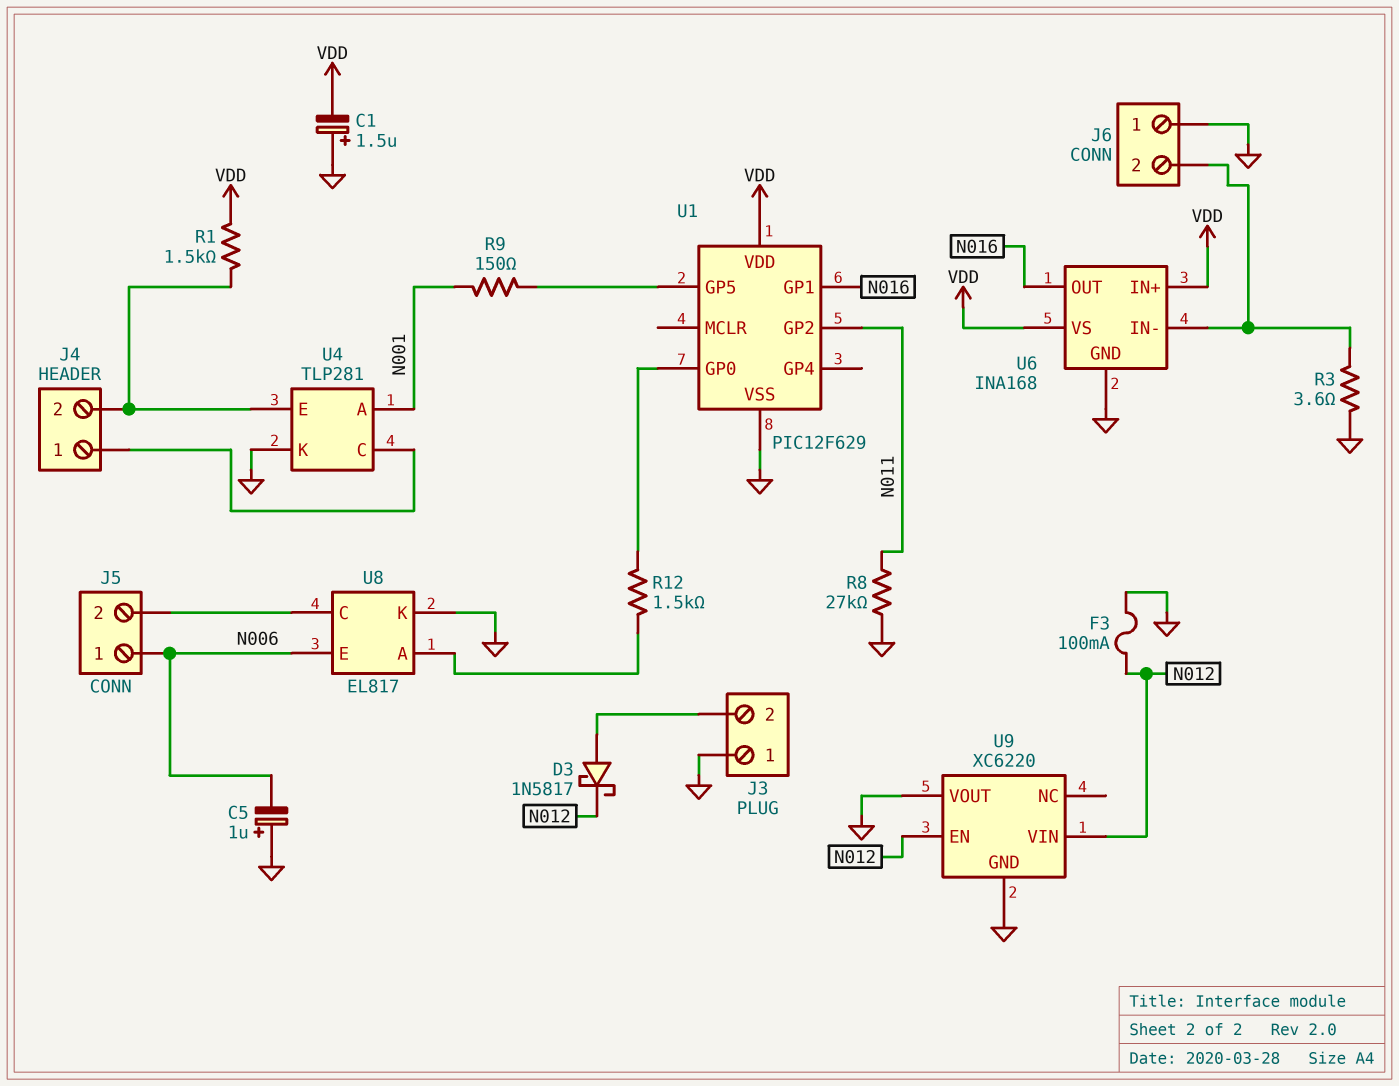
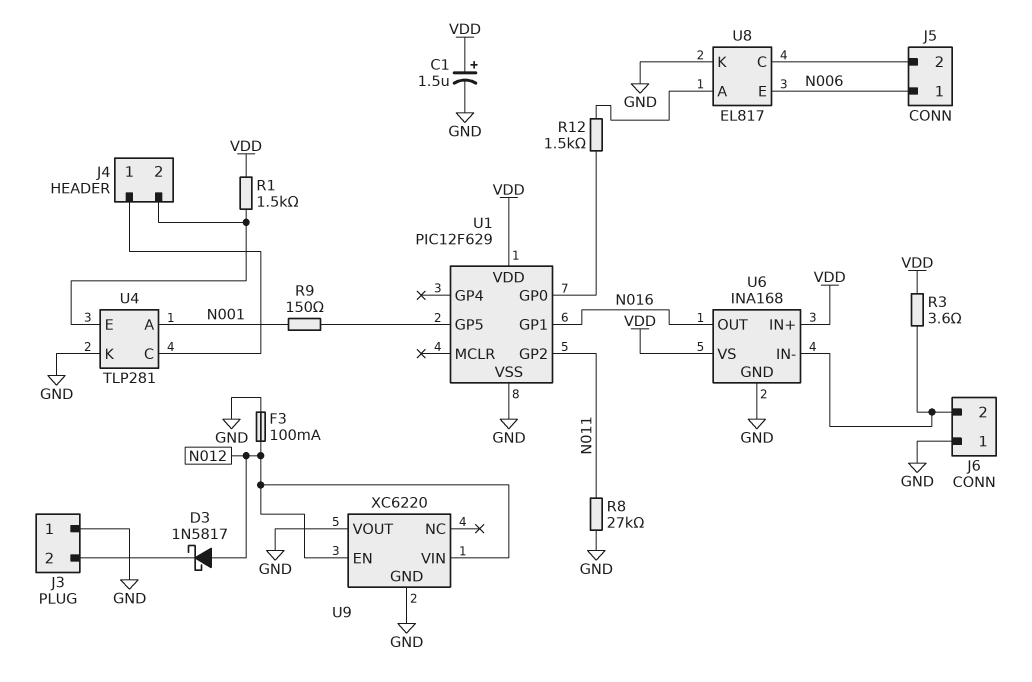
C1: 1.5uF (plus GND, minus VDD) -> 1.5uF (plus VDD, minus GND)
C5: 1uF (plus GND, minus N006) -> none
D3: schottky 1N5817 (A J3/2, K N012) -> schottky 1N5817 (A N012, K J3/2)
R3: 3.6 (GND, J6/2) -> 3.6 (J6/2, VDD)

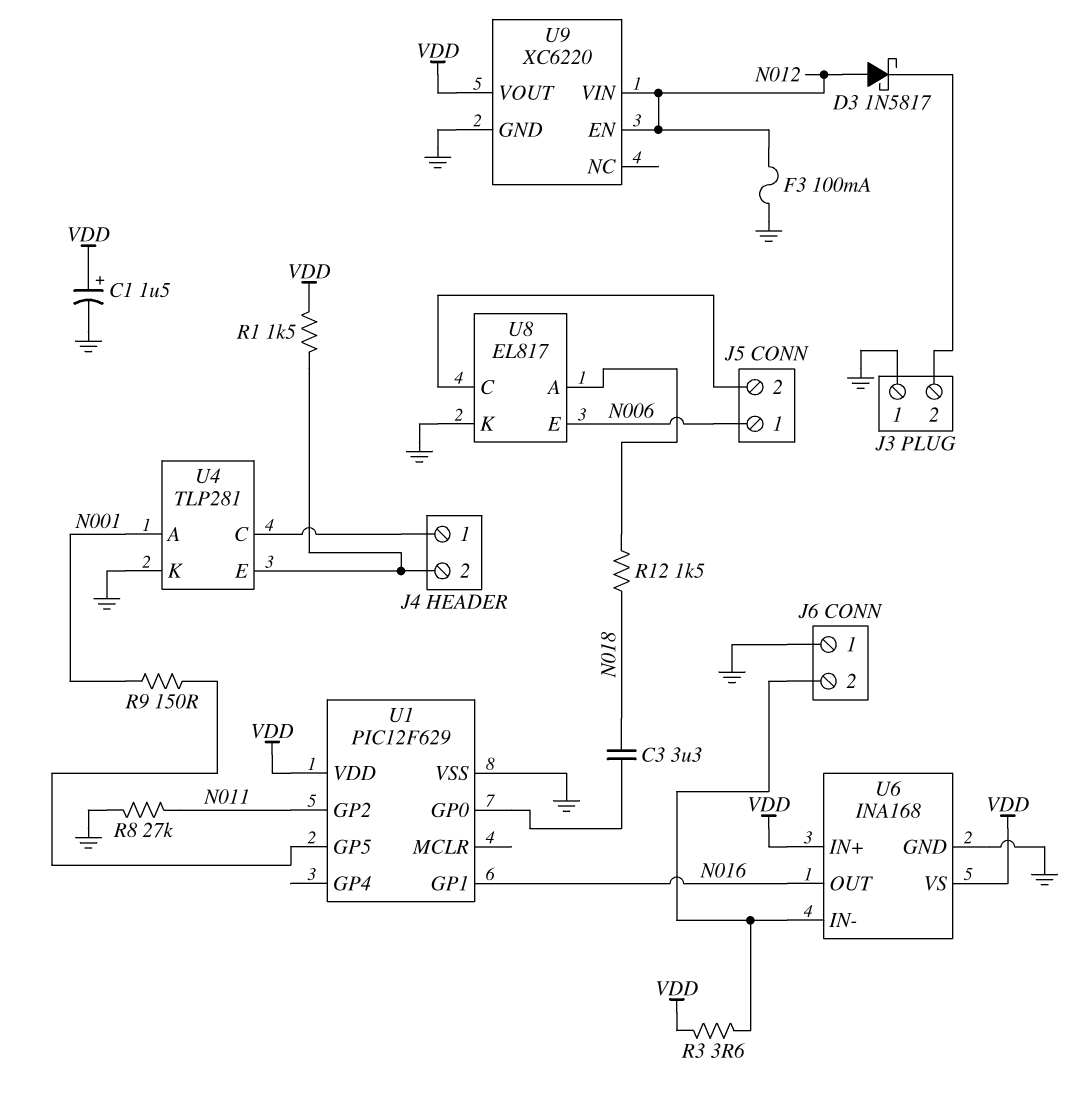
C3: none -> 3.3uF (N018, U1/GP0)
R12: 1.5k (U1/GP0, U8/A) -> 1.5k (N018, U8/A)
U9 pin VOUT: GND -> VDD

